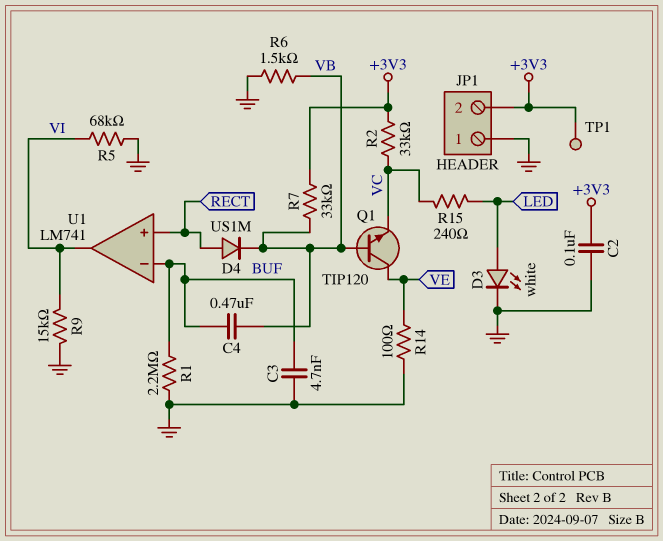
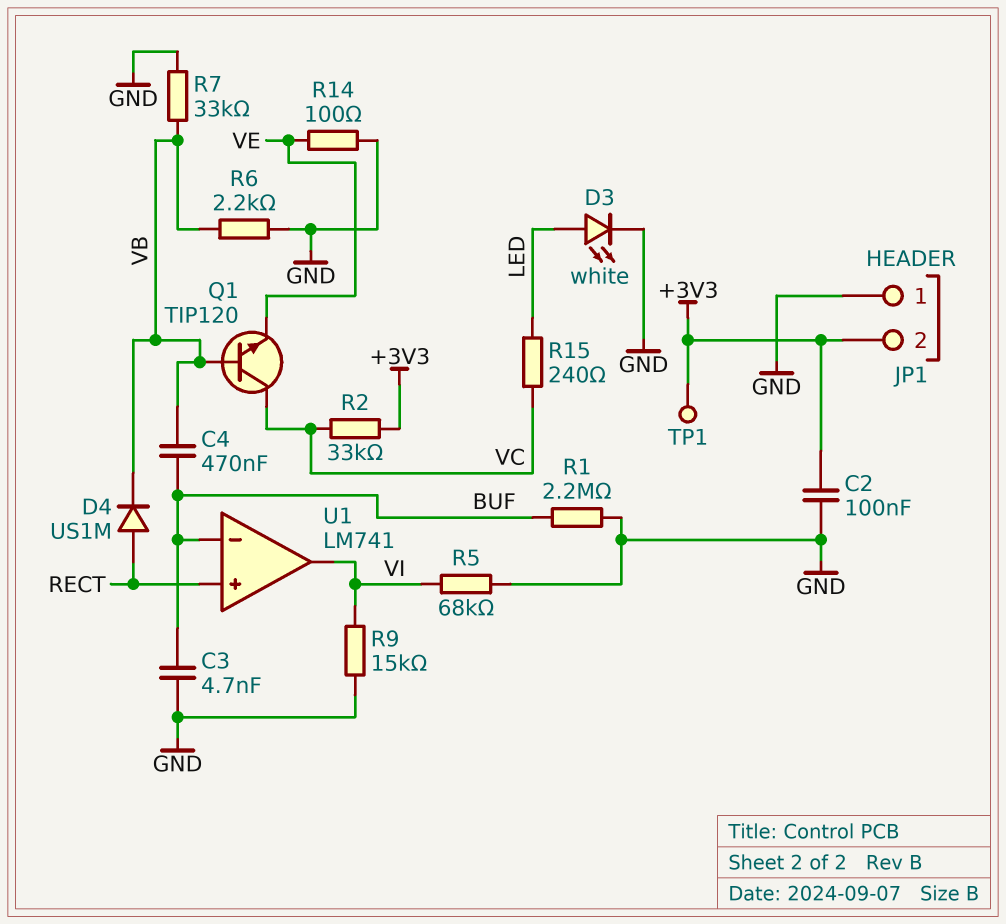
Q1: NPN TIP120 (B VB, C VE, E VC) -> NPN TIP120 (B VB, C VC, E VE)
R6: 1.5k (GND, VB) -> 2.2k (GND, VB)
R7: 33k (+3V3, VB) -> 33k (GND, VB)

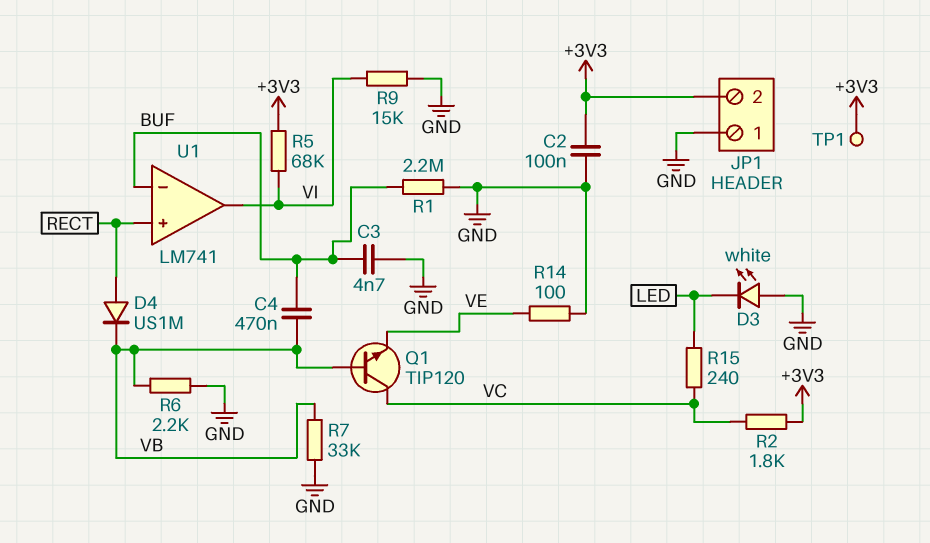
D3: LED white (A LED, K GND) -> LED white (A GND, K LED)
R2: 33k (+3V3, VC) -> 1.8k (+3V3, VC)
R5: 68k (GND, VI) -> 68k (+3V3, VI)

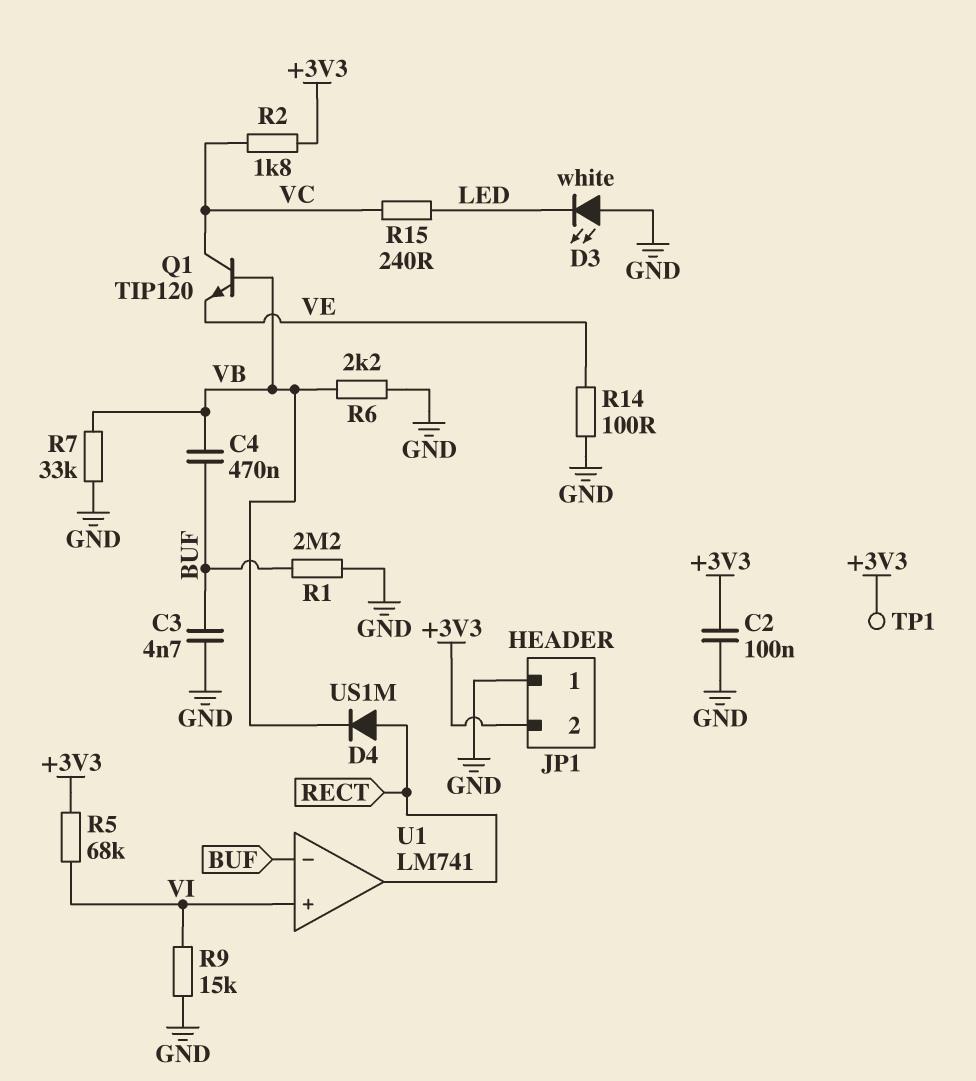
U1 pin in+: RECT -> VI
U1 pin out: VI -> RECT

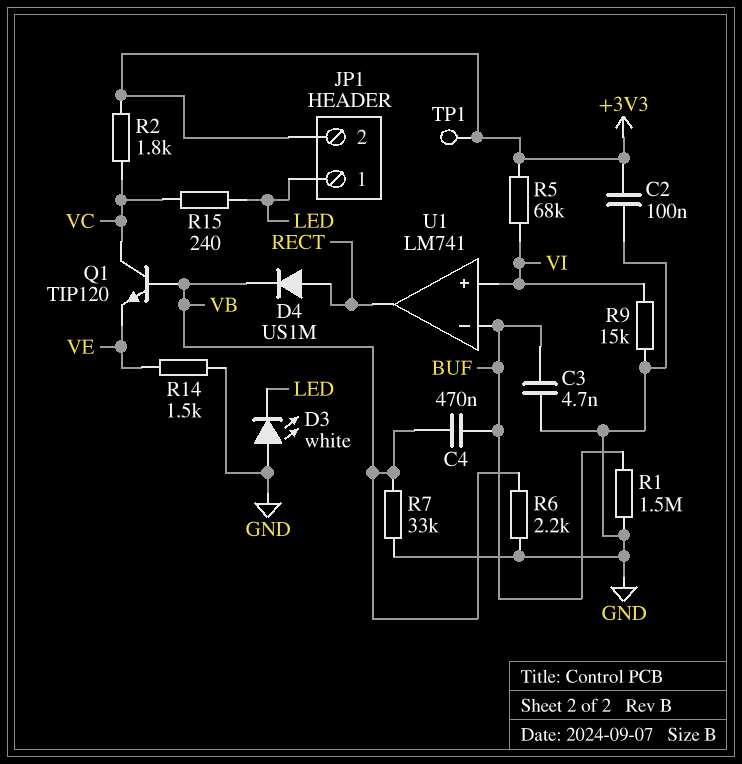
JP1 pin 1: GND -> LED
R1: 2.2M (BUF, GND) -> 1.5M (BUF, GND)
R14: 100 (GND, VE) -> 1.5k (GND, VE)

